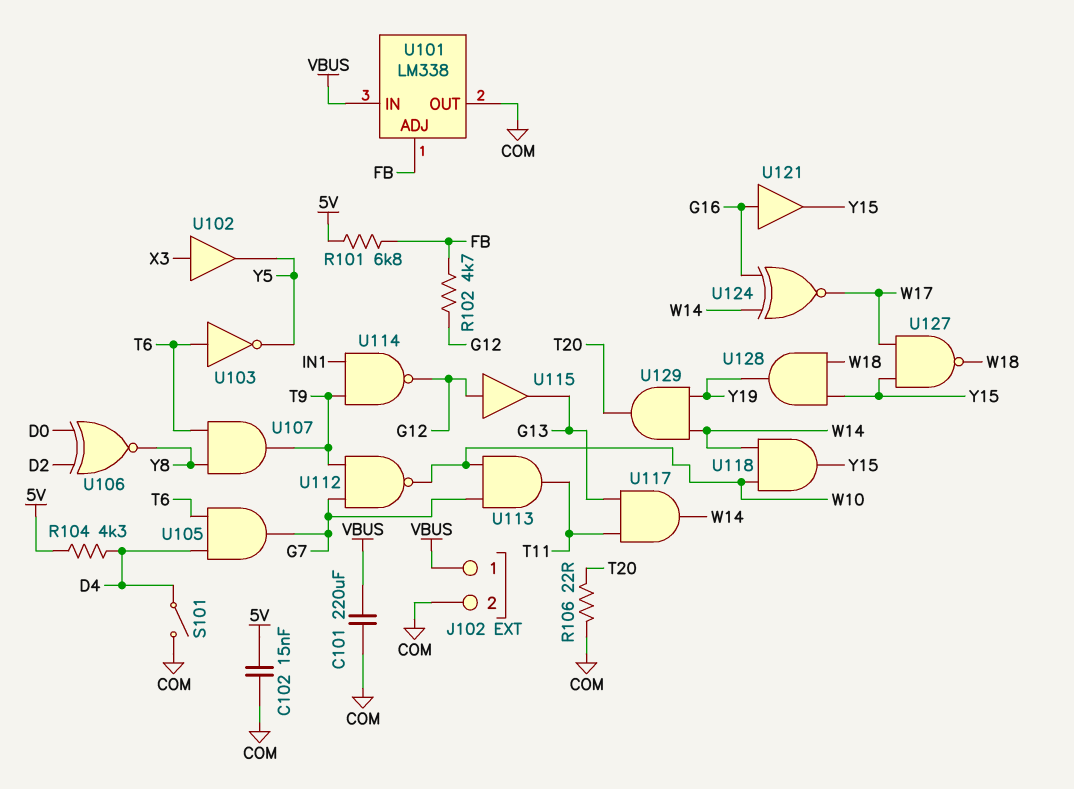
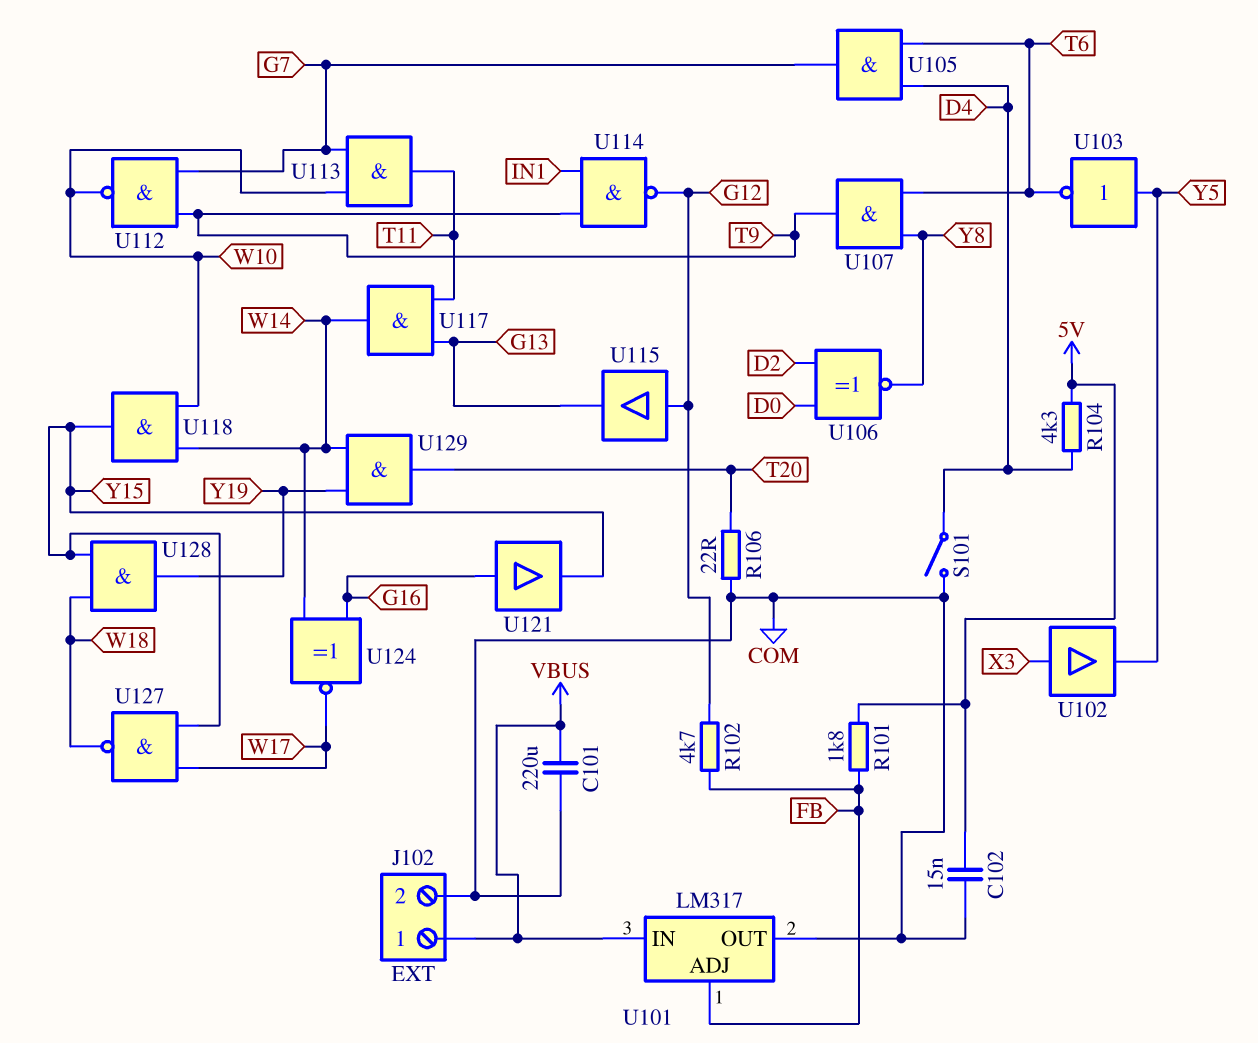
R101: 6.8k (5V, FB) -> 1.8k (5V, FB)
U101: LM338 -> LM317
U103: NOT (in T6, out Y5) -> NOT (in Y5, out T6)

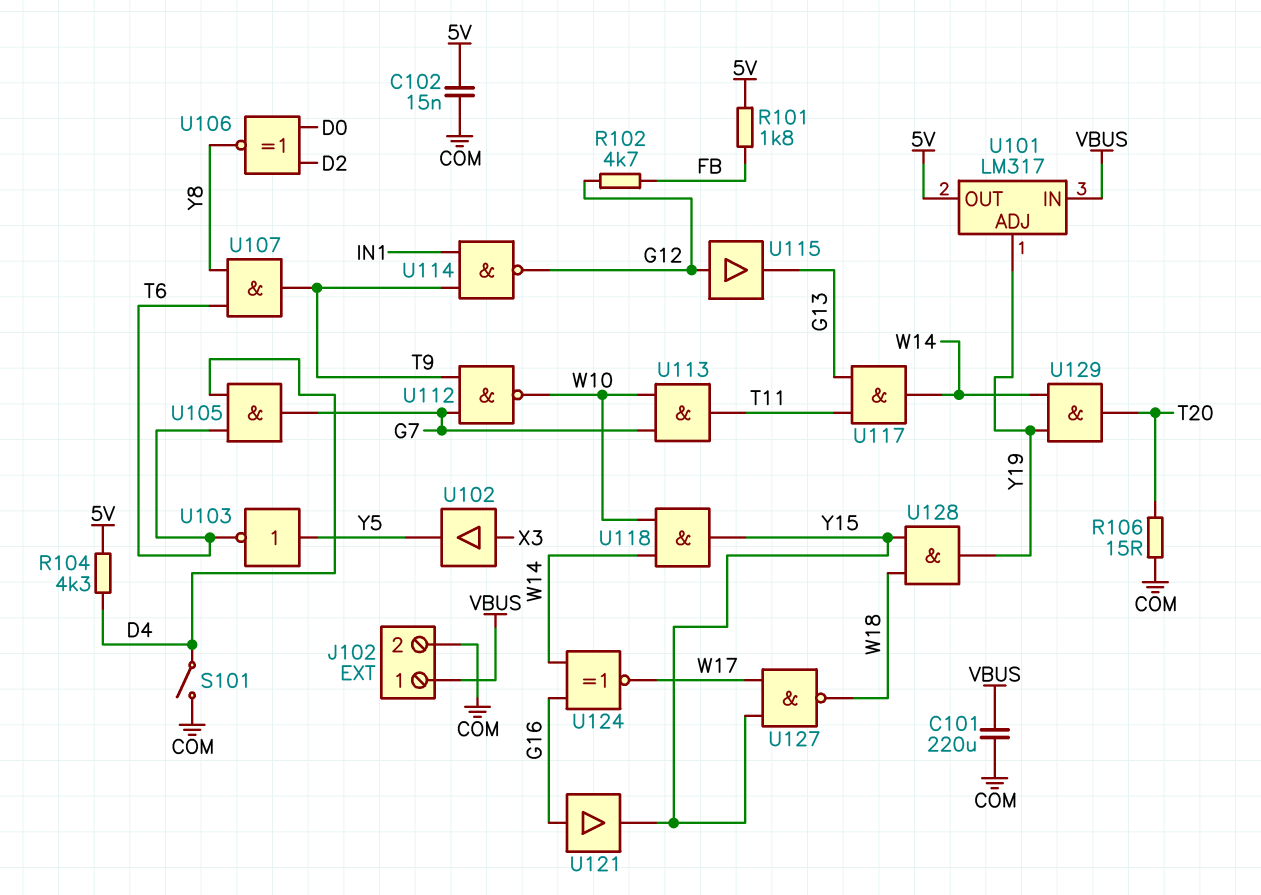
R106: 22 (COM, T20) -> 15 (COM, T20)
U101 pin ADJ: FB -> Y19
U101 pin OUT: COM -> 5V

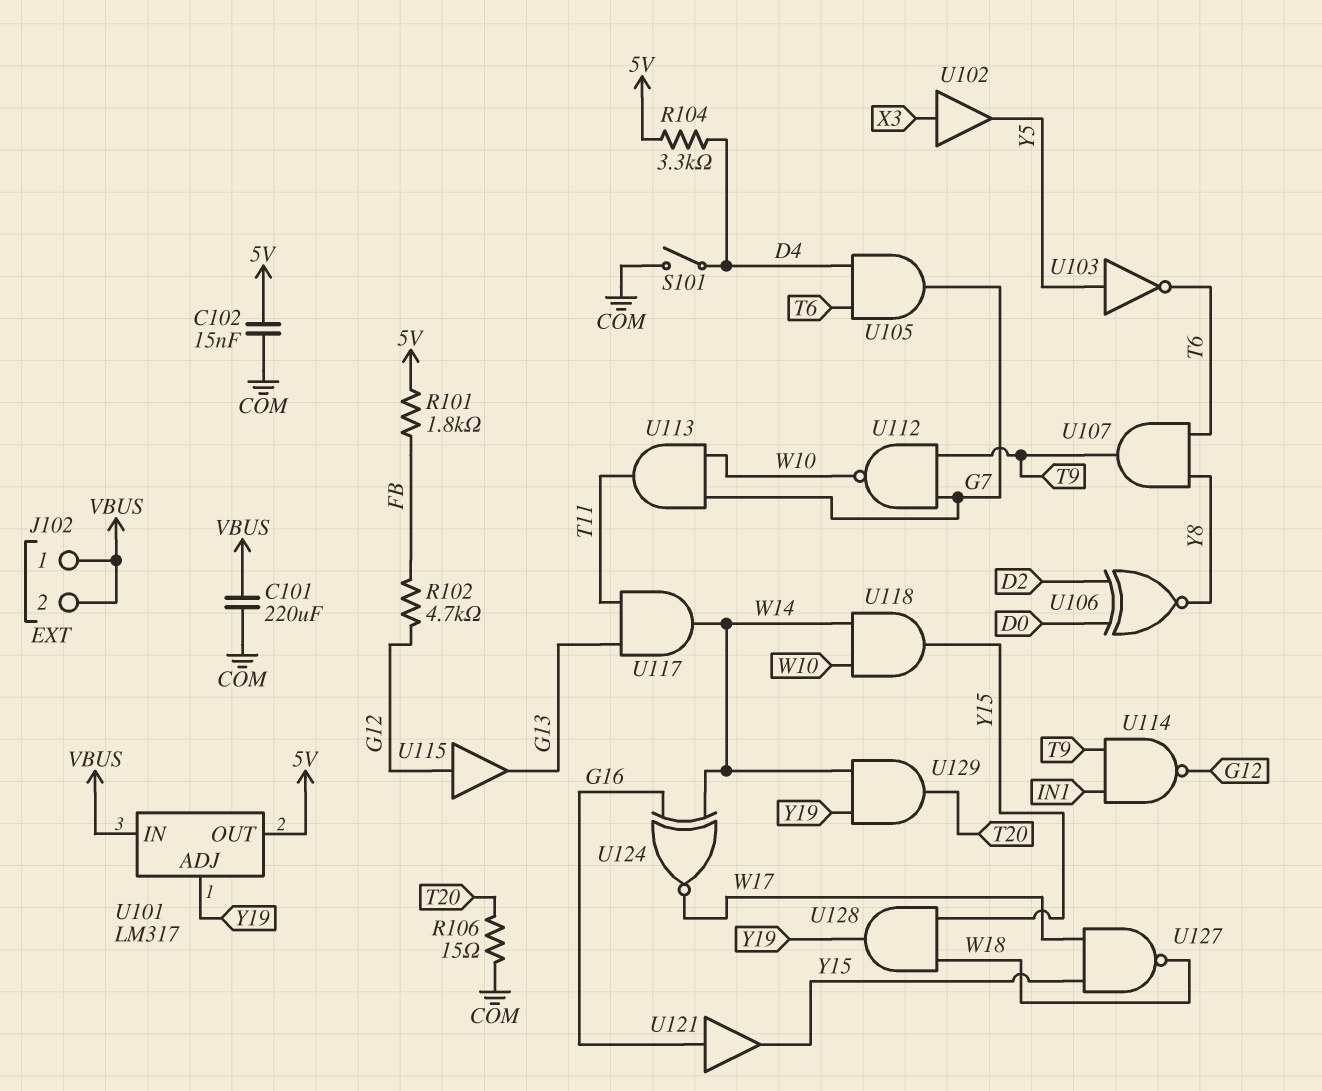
J102 pin 2: COM -> VBUS
R104: 4.3k (5V, D4) -> 3.3k (5V, D4)

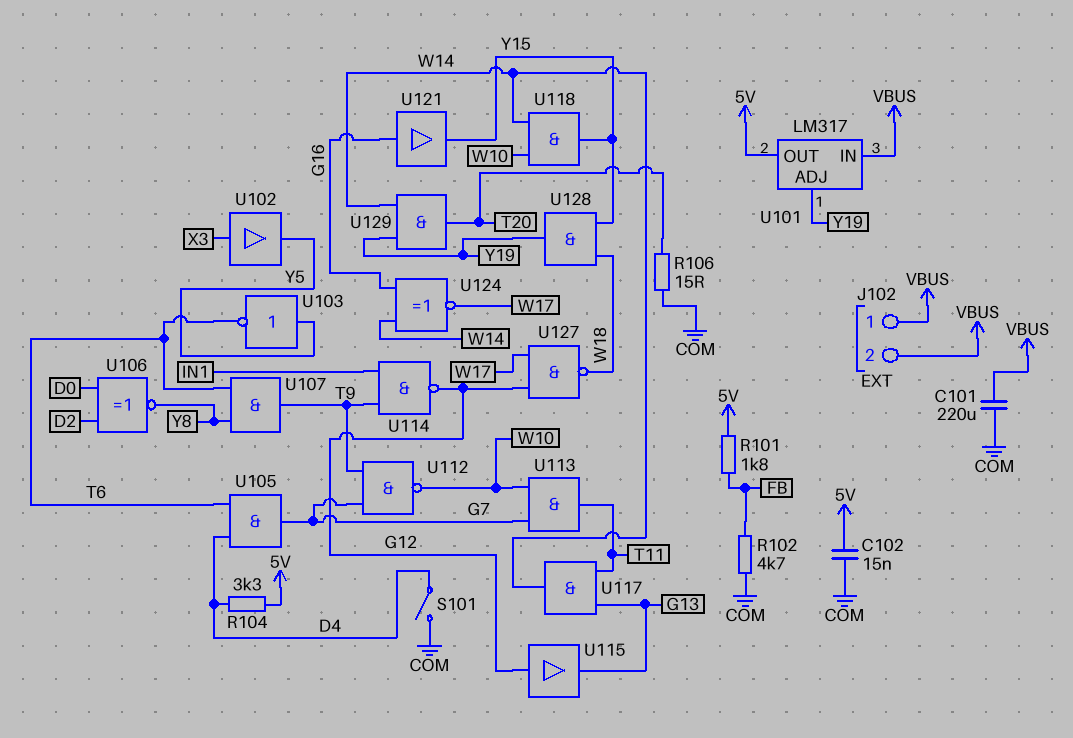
R102: 4.7k (FB, G12) -> 4.7k (COM, FB)
U127: NAND (in W17, in Y15, out W18) -> NAND (in G12, in W17, out W18)

